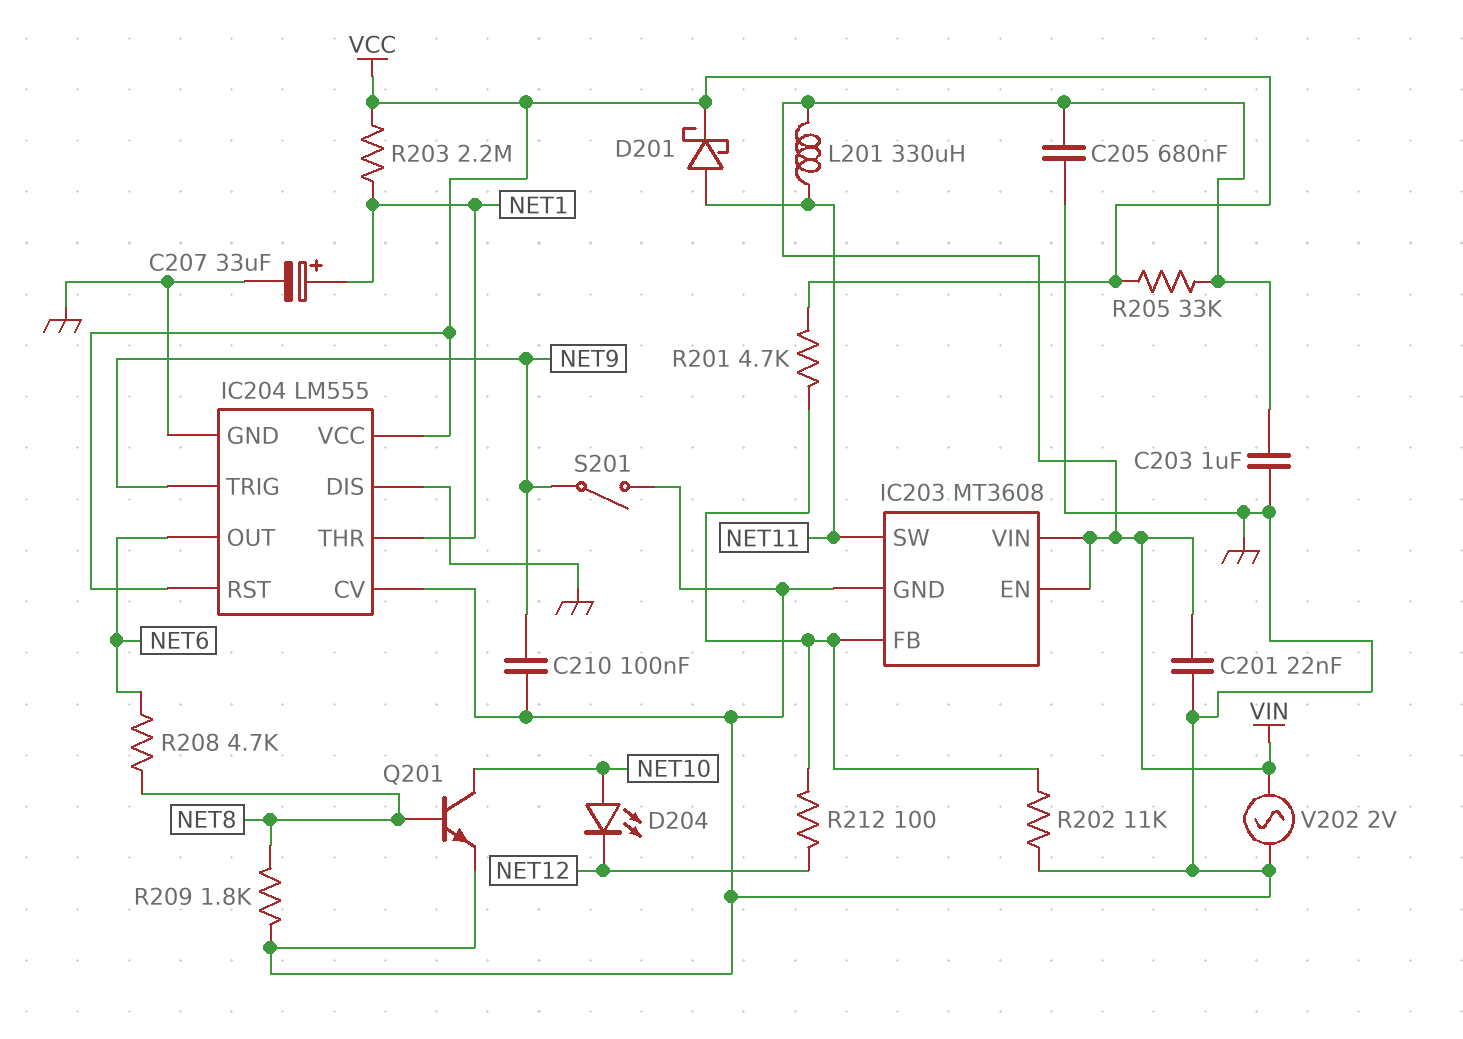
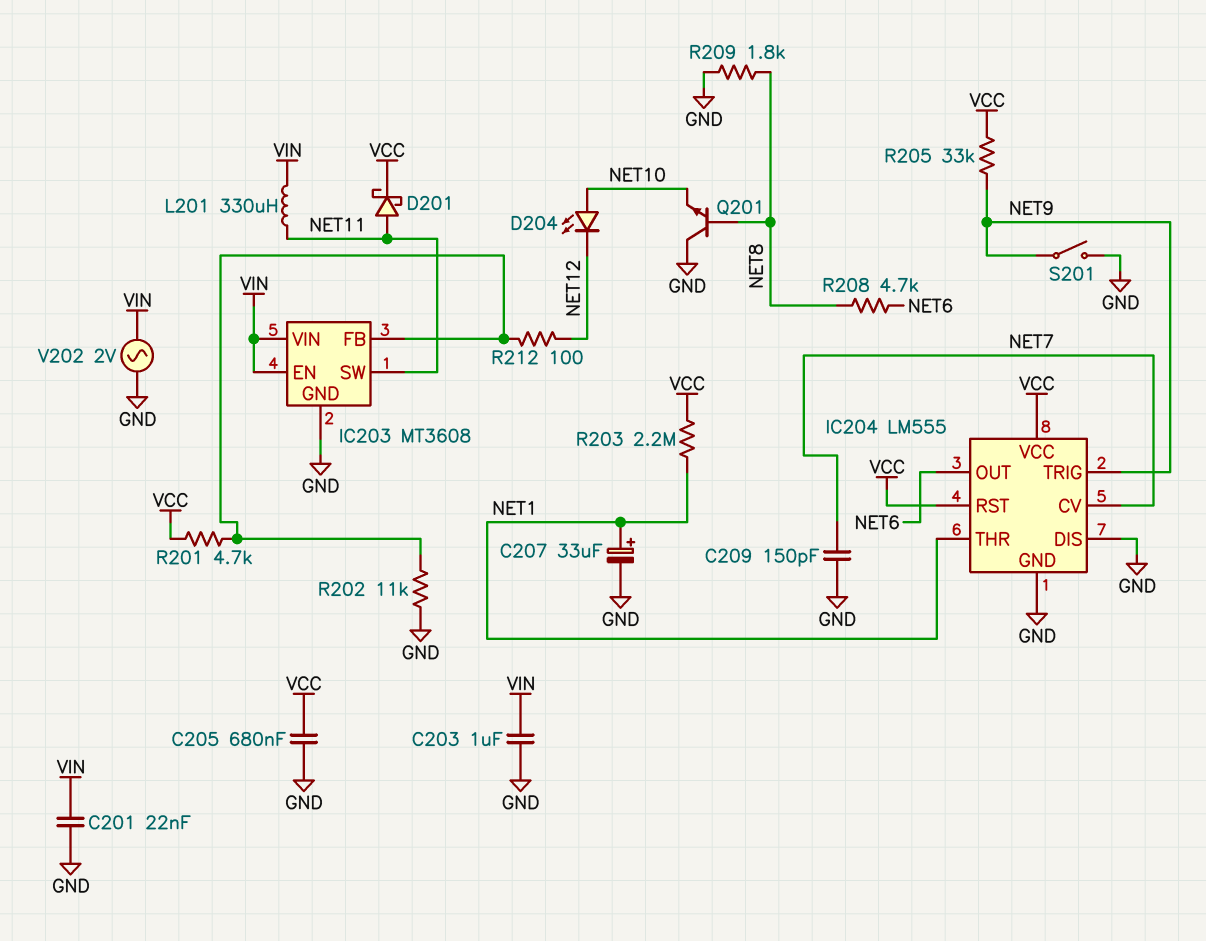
C205: 680nF (GND, VIN) -> 680nF (GND, VCC)
C209: none -> 150pF (GND, NET7)
C210: 100nF (GND, NET9) -> none
IC204 pin CV: GND -> NET7
Q201: NPN (B NET8, C NET10, E GND) -> NPN (B NET8, C GND, E NET10)
R205: 33k (VCC, VIN) -> 33k (NET9, VCC)

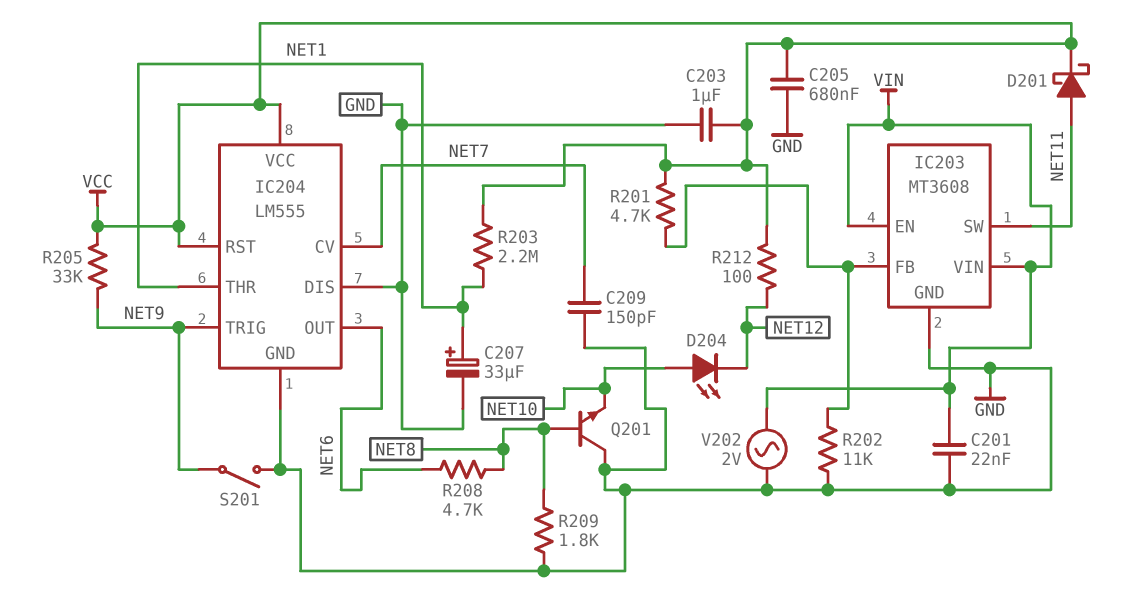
C203: 1uF (GND, VIN) -> 1uF (GND, VCC)
L201: 330uH (NET11, VIN) -> none
R212: 100 (IC203/FB, NET12) -> 100 (NET12, VCC)

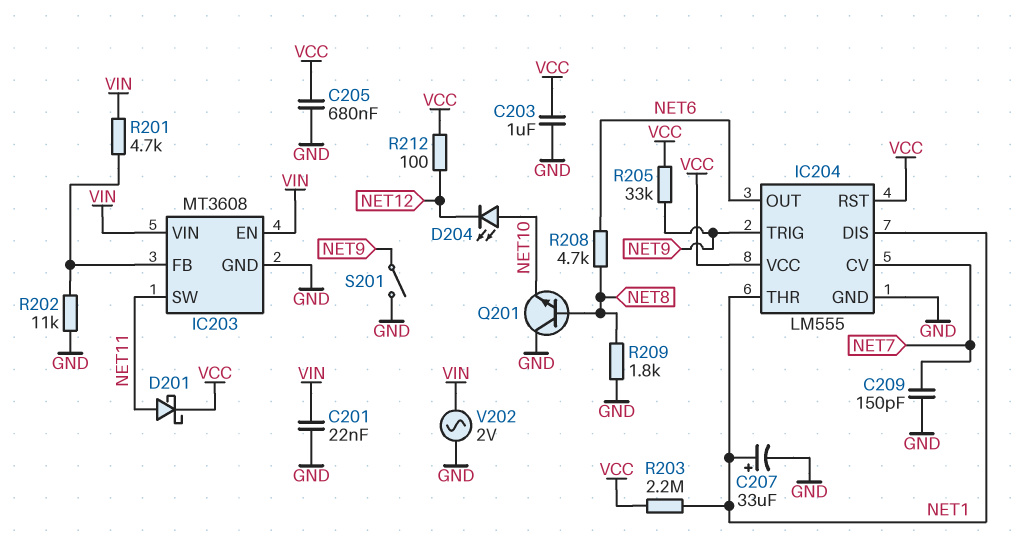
IC204 pin DIS: GND -> NET1
R201: 4.7k (IC203/FB, VCC) -> 4.7k (IC203/FB, VIN)

